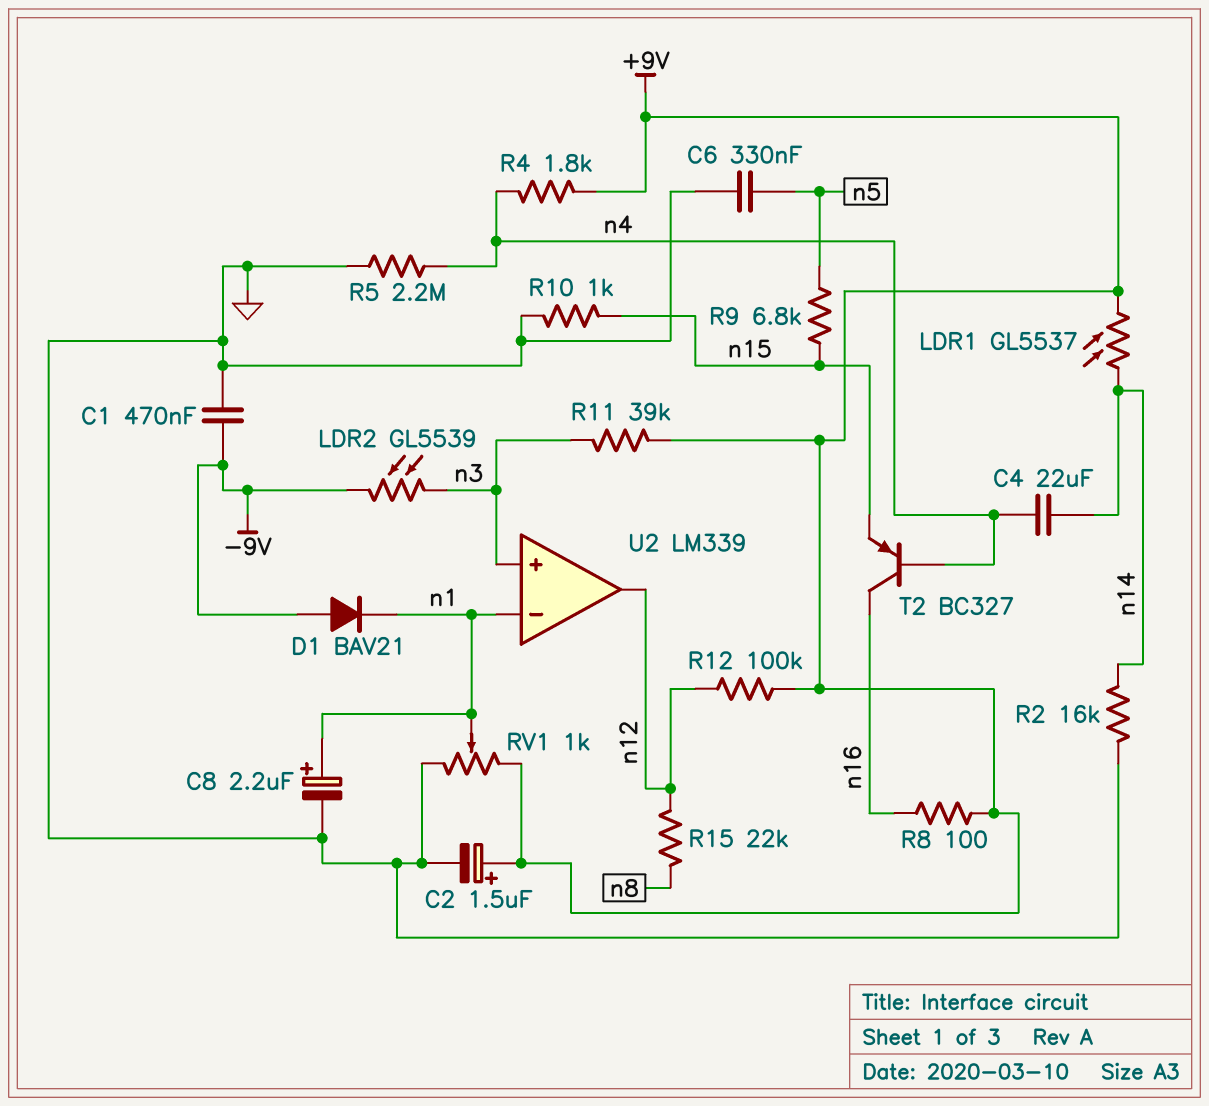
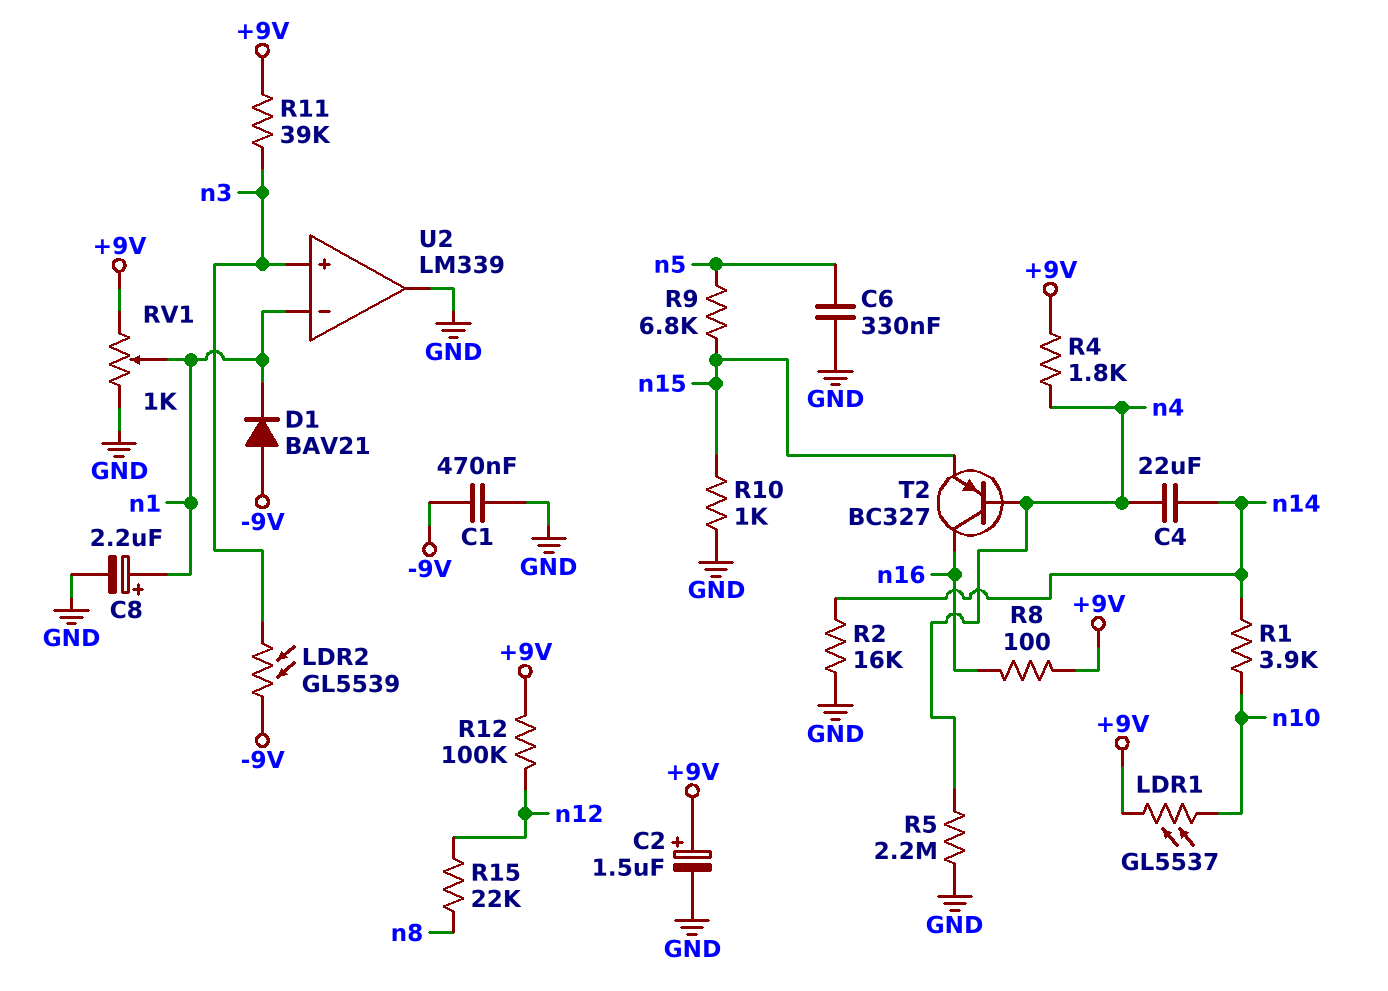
LDR1: GL5537 (+9V, n14) -> GL5537 (+9V, n10)
R1: none -> 3.9k (n10, n14)
U2 pin out: n12 -> GND

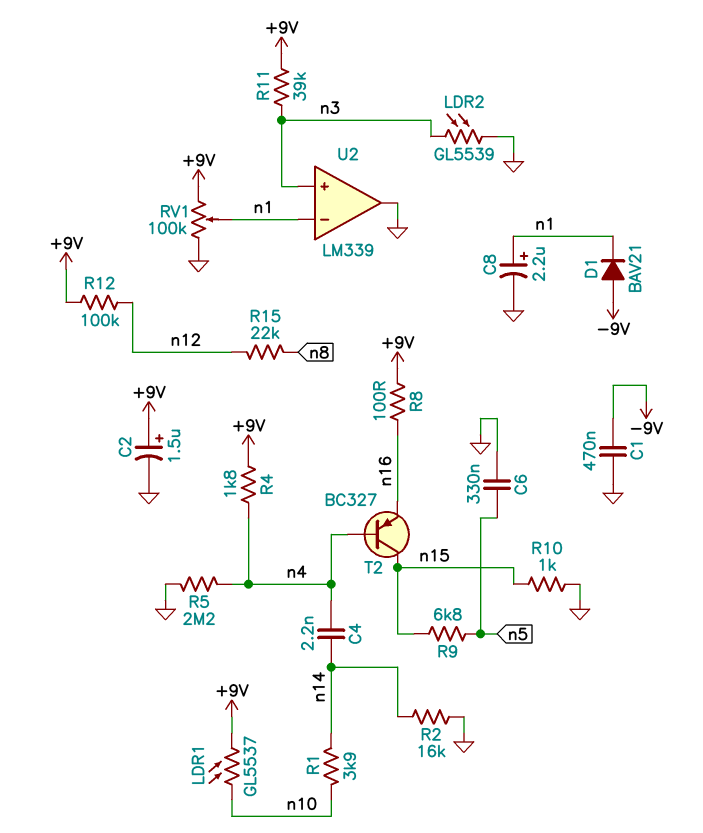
C4: 22uF (n4, n14) -> 2.2nF (n4, n14)
LDR2: GL5539 (-9V, n3) -> GL5539 (GND, n3)
RV1: 1k (+9V, GND, wiper n1) -> 100k (+9V, GND, wiper n1)
T2: PNP BC327 (B n4, C n16, E n15) -> PNP BC327 (B n4, C n15, E n16)

